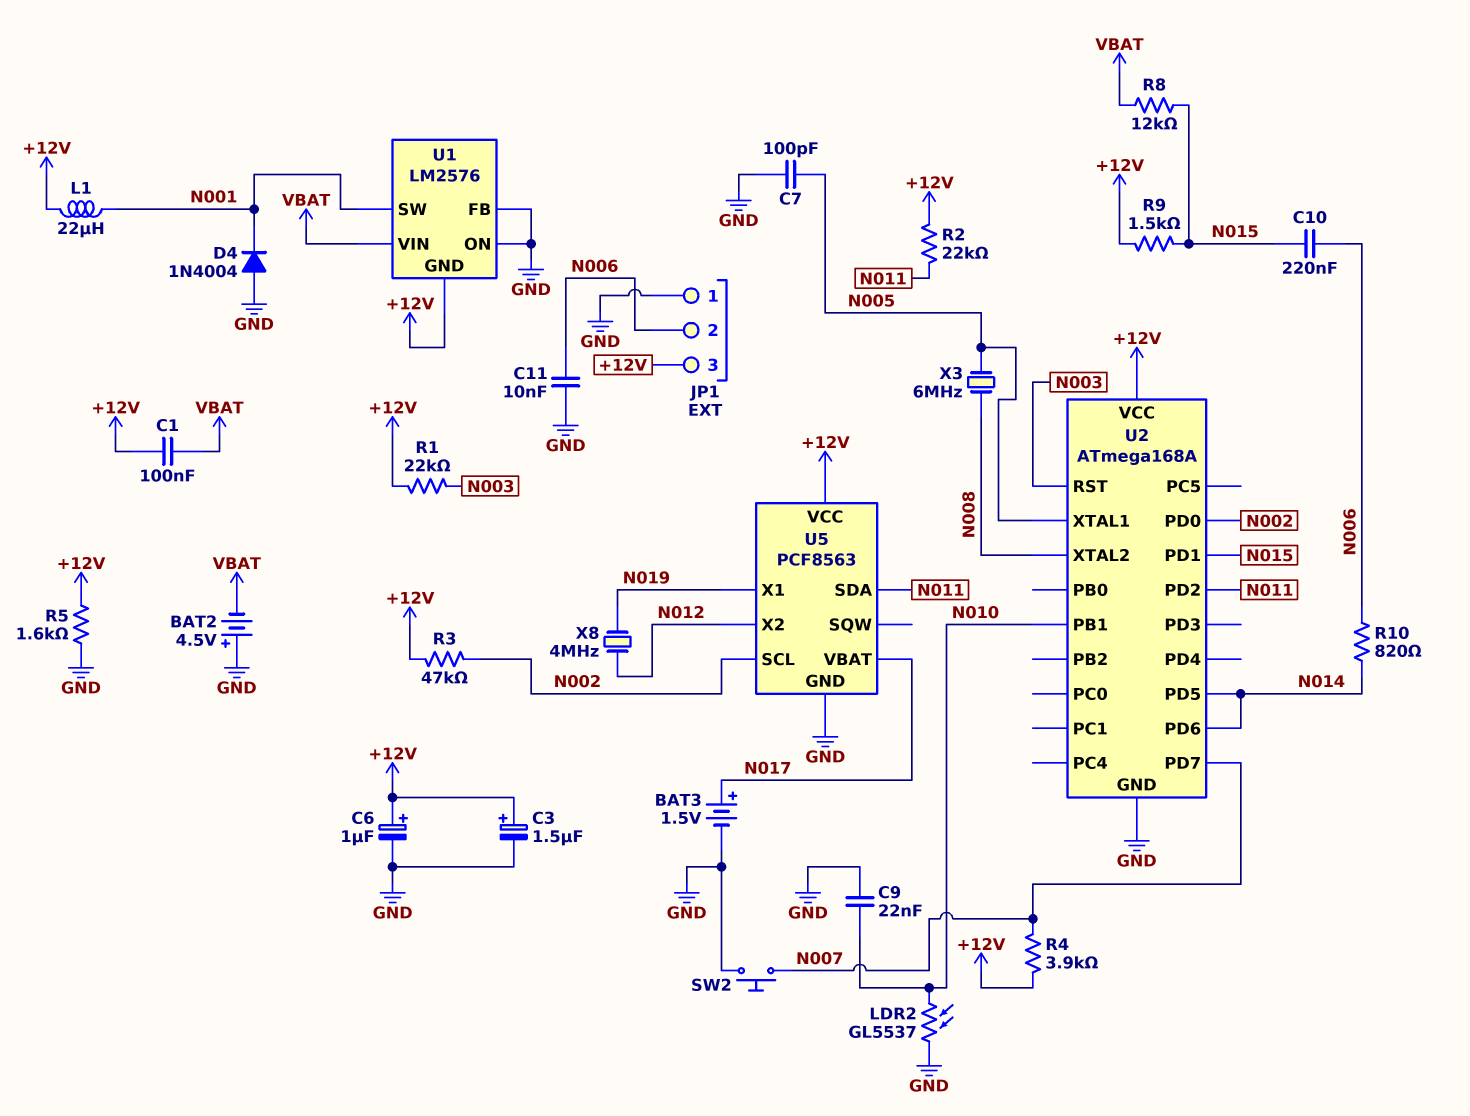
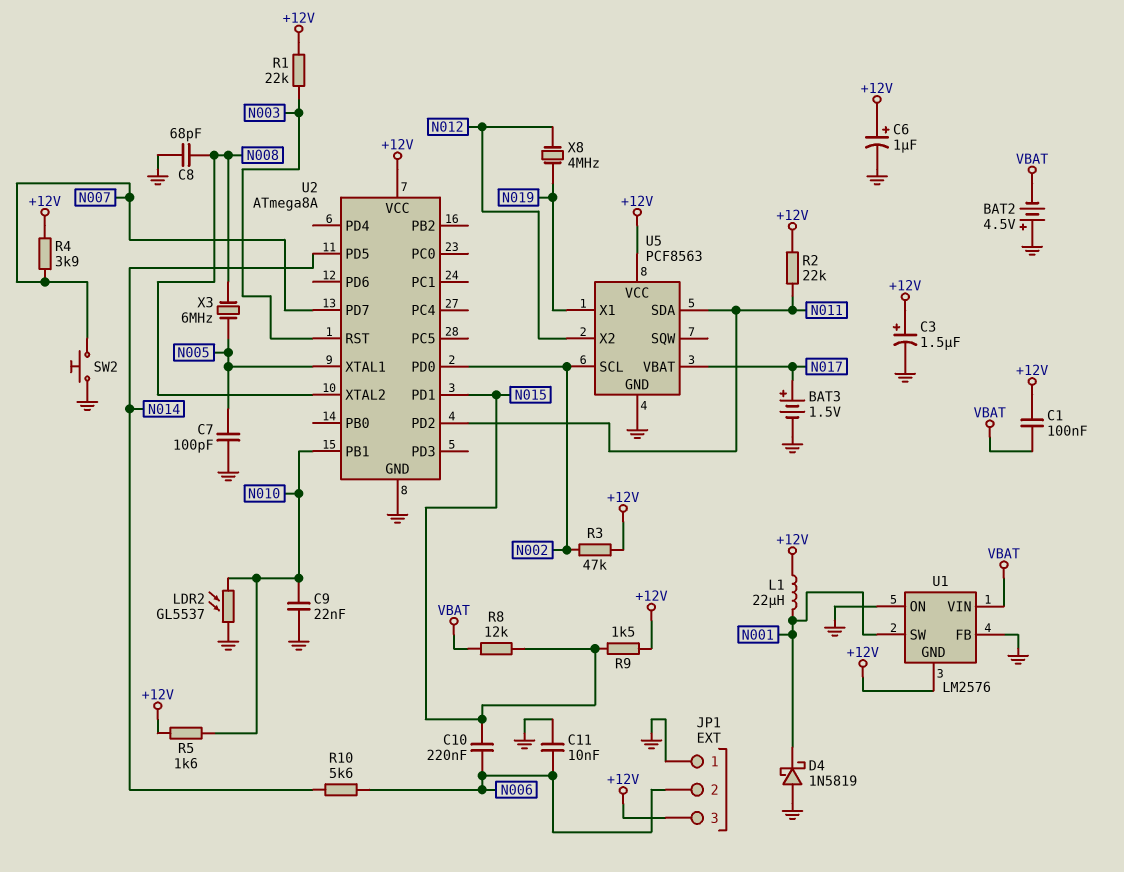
C8: none -> 68pF (GND, N008)
D4: diode 1N4004 (A GND, K N001) -> schottky 1N5819 (A GND, K N001)
R5: 1.6k (+12V, GND) -> 1.6k (+12V, N010)
R10: 820 (N006, N014) -> 5.6k (N006, N014)
U2: ATmega168A -> ATmega8A
U2 pin PD6: N014 -> none

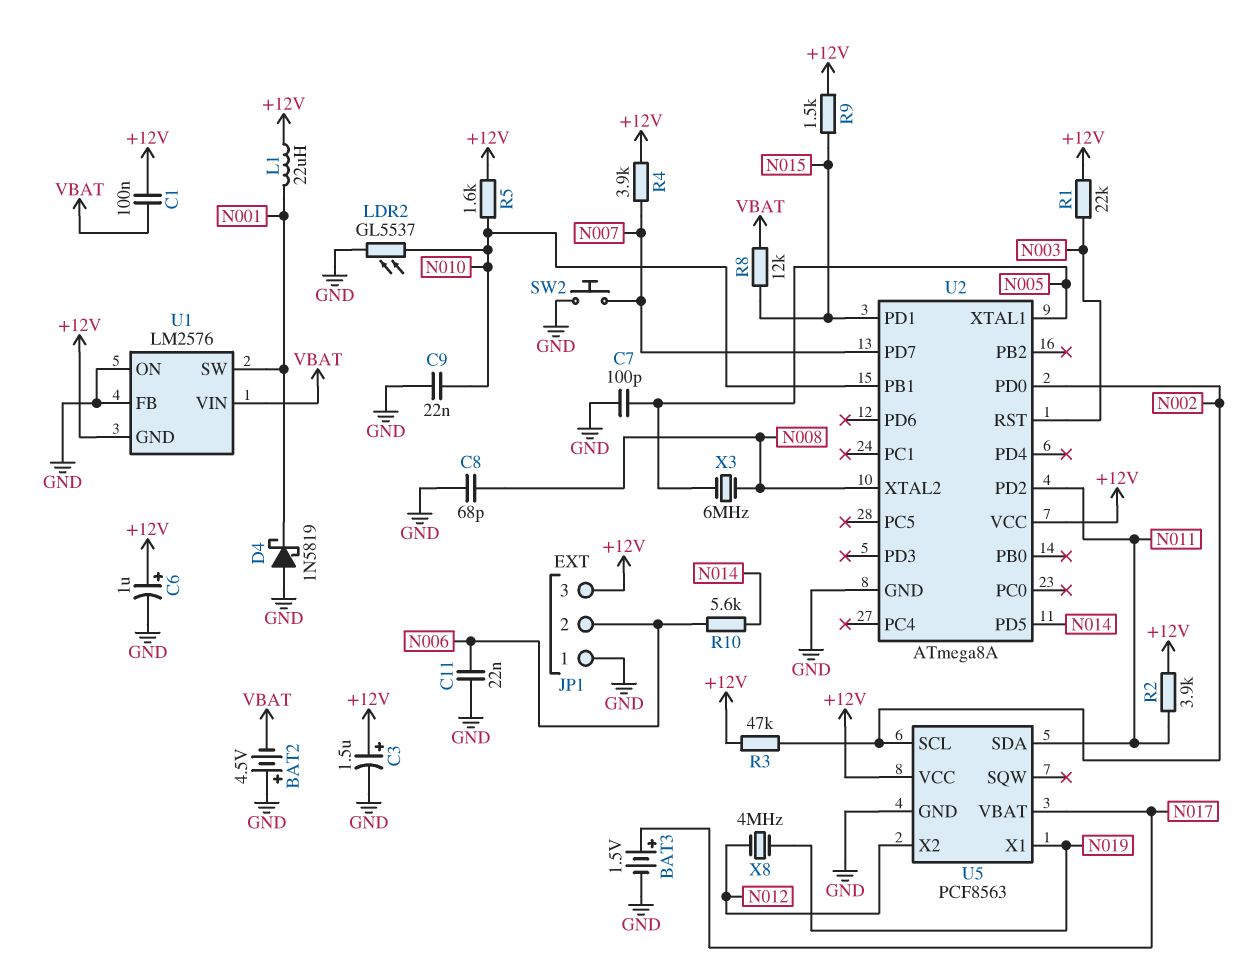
C10: 220nF (N006, N015) -> none
C11: 10nF (GND, N006) -> 22nF (GND, N006)
R2: 22k (+12V, N011) -> 3.9k (+12V, N011)

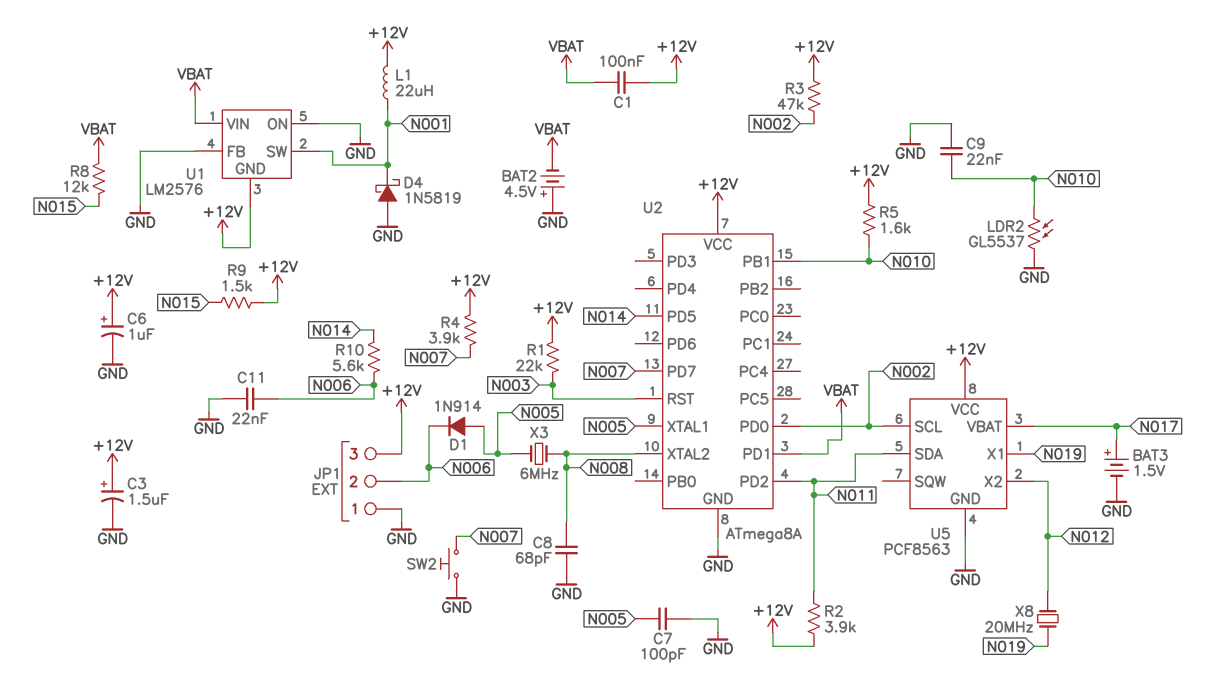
D1: none -> diode 1N914 (A N005, K N006)
U2 pin PD1: N015 -> VBAT
X8: 4MHz (N012, N019) -> 20MHz (N012, N019)

